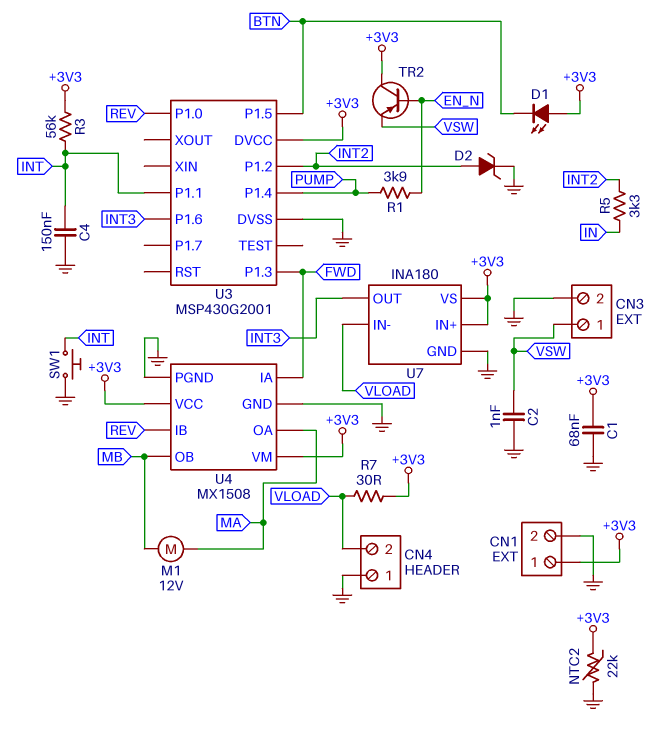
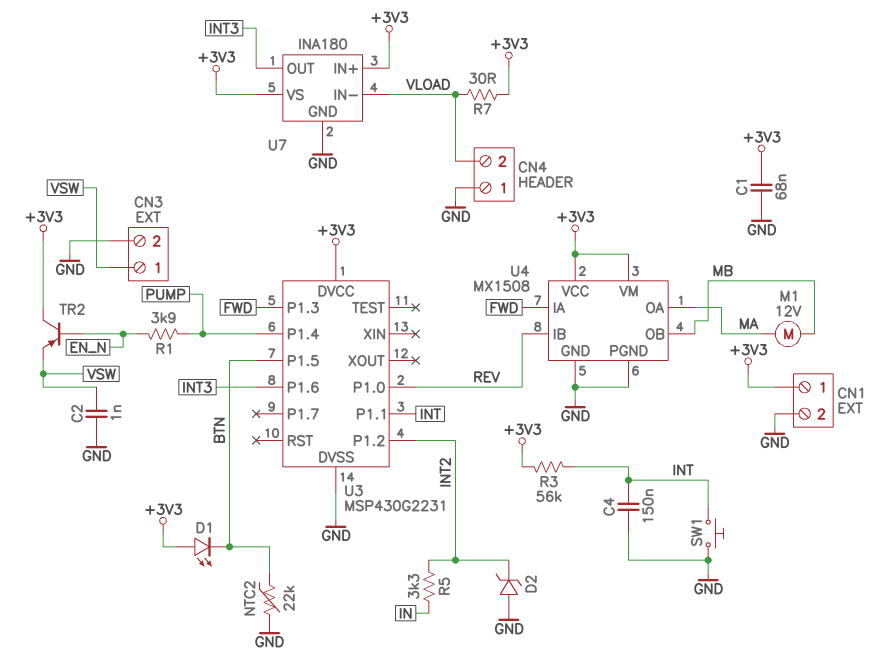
D2: zener (A INT2, K GND) -> zener (A GND, K INT2)
NTC2: 22k (+3V3, GND) -> 22k (BTN, GND)
U3: MSP430G2001 -> MSP430G2231

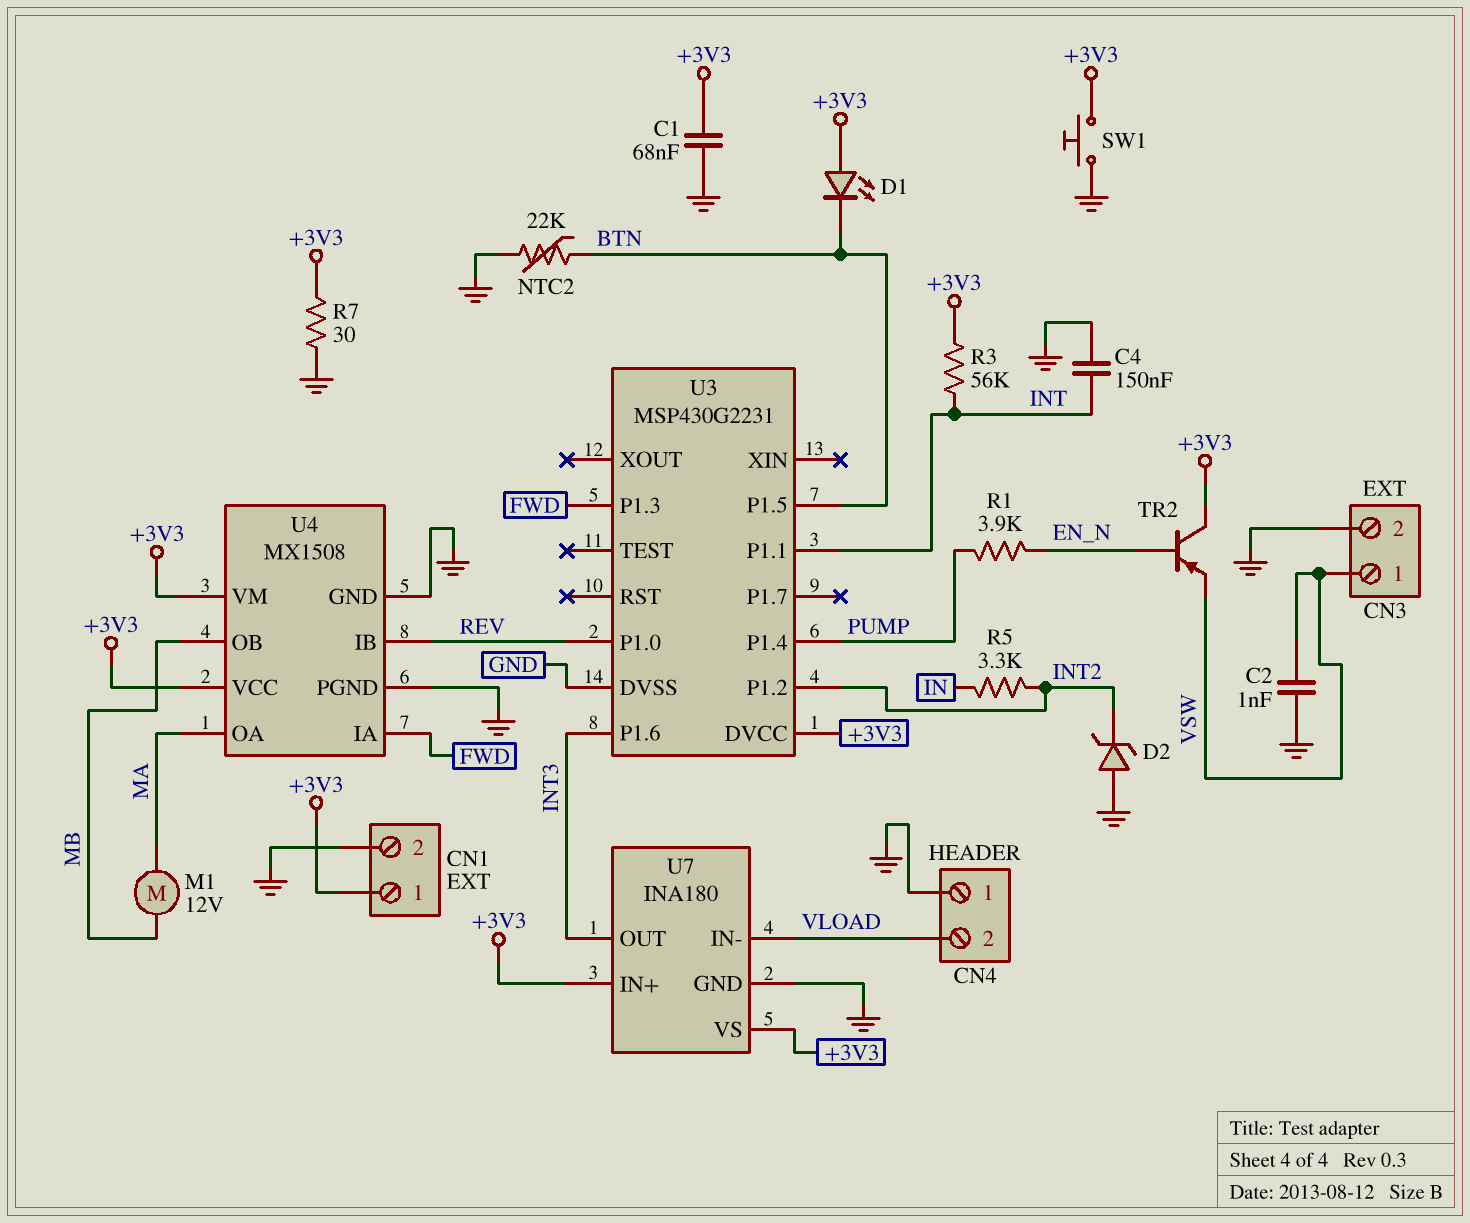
R7: 30 (+3V3, VLOAD) -> 30 (+3V3, GND)
SW1: button (GND, INT) -> button (+3V3, GND)

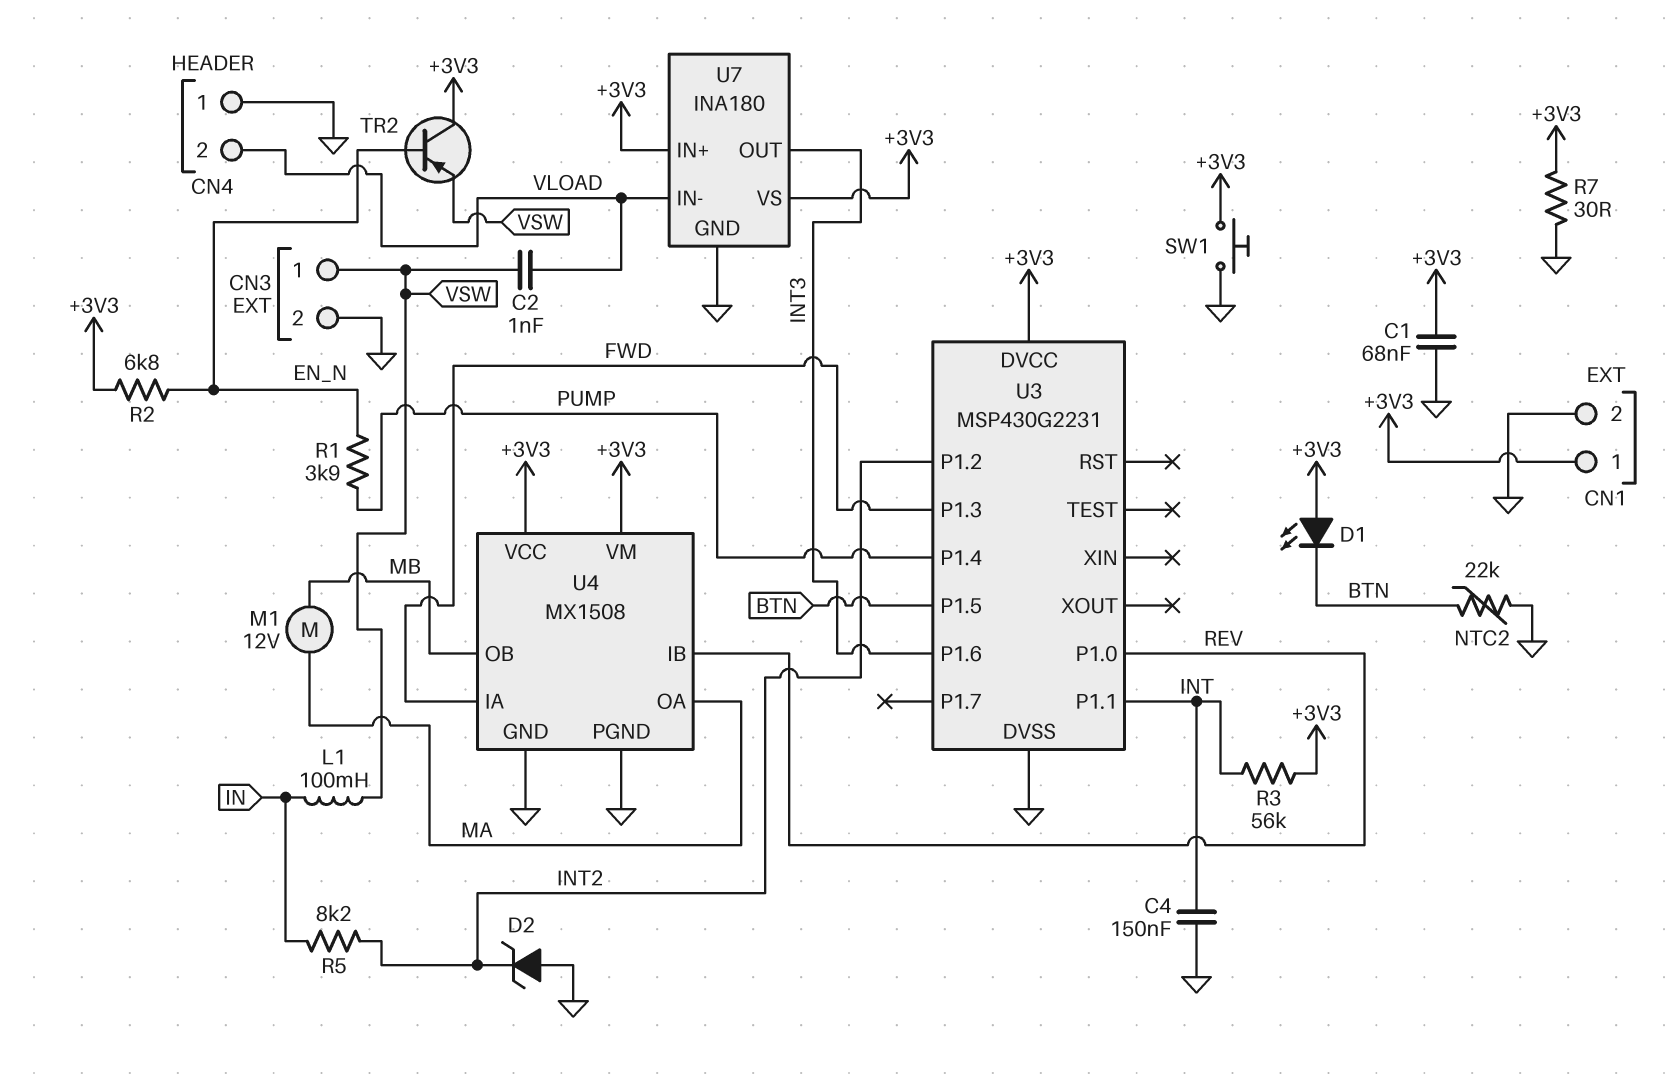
C2: 1nF (GND, VSW) -> 1nF (VLOAD, VSW)
L1: none -> 100mH (IN, VSW)
R2: none -> 6.8k (+3V3, EN_N)
R5: 3.3k (IN, INT2) -> 8.2k (IN, INT2)

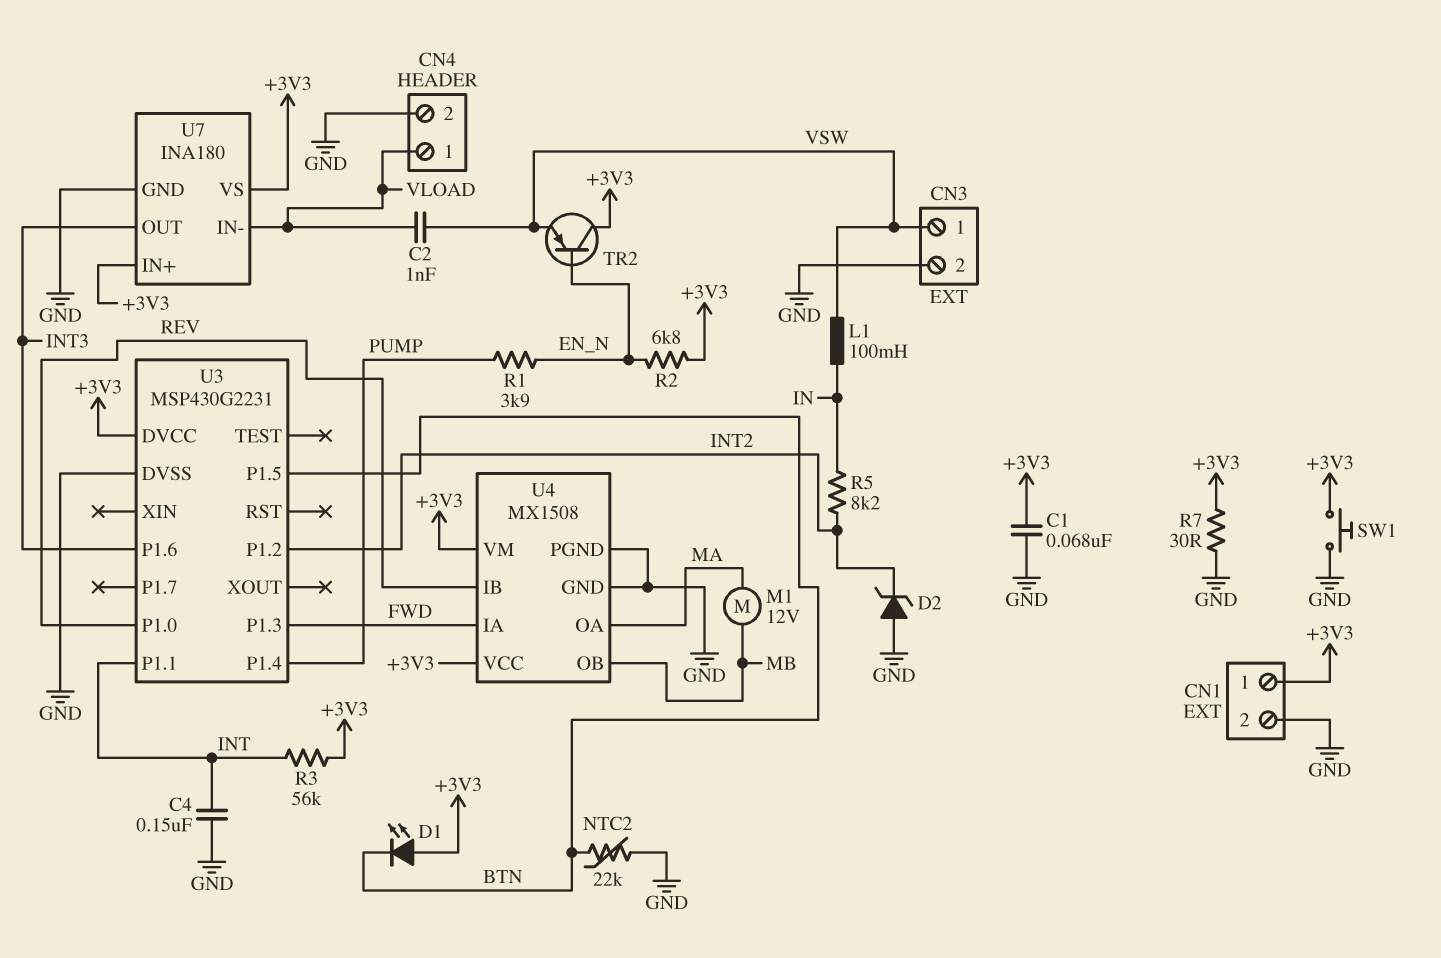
CN4 pin 1: GND -> VLOAD
CN4 pin 2: VLOAD -> GND

